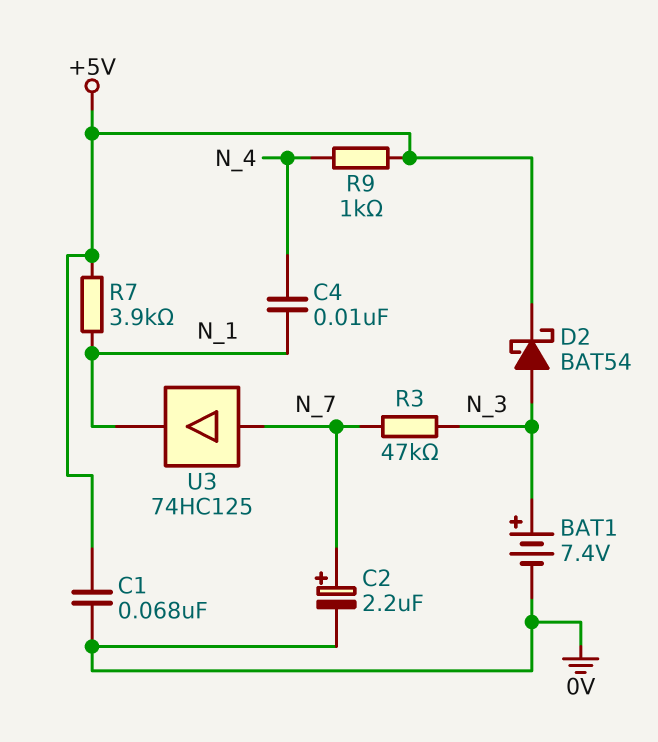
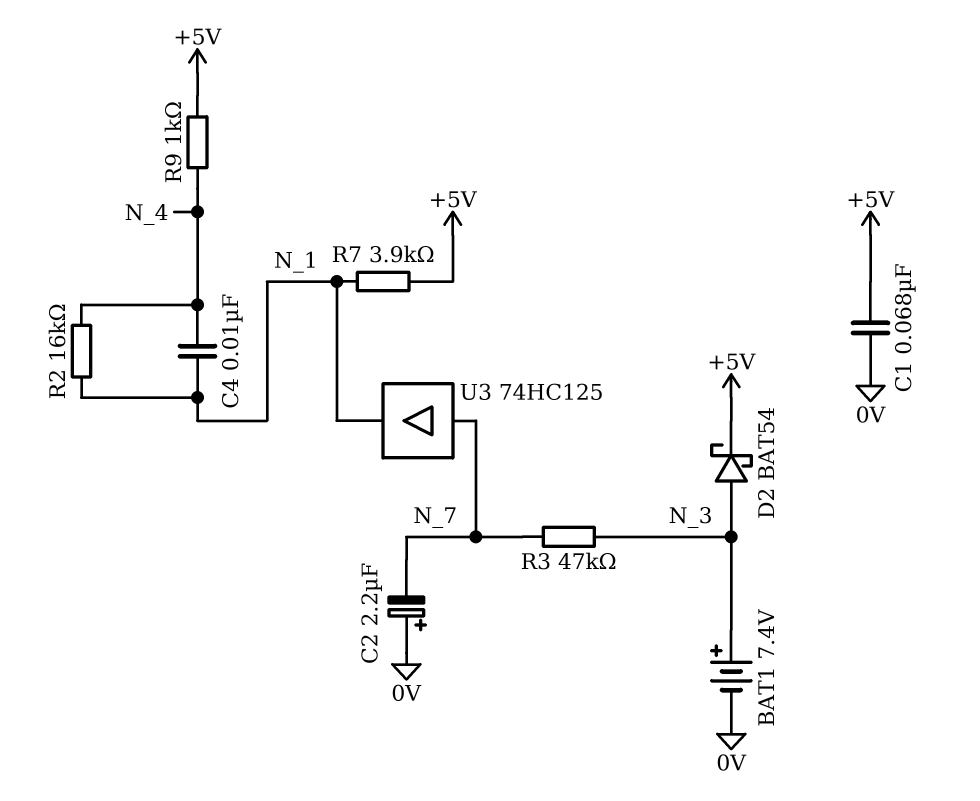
C2: 2.2uF (plus N_7, minus 0V) -> 2.2uF (plus 0V, minus N_7)
R2: none -> 16k (N_1, N_4)

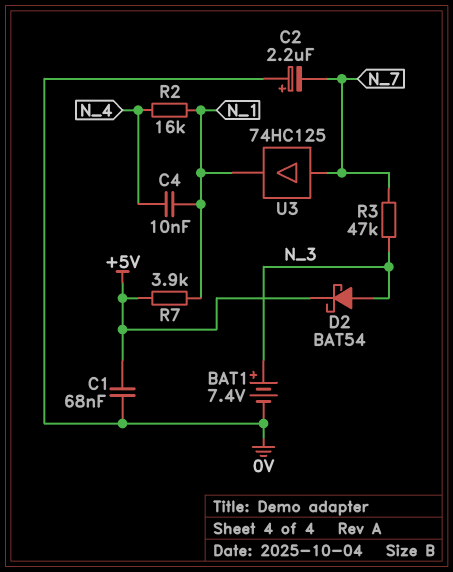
R9: 1k (+5V, N_4) -> none

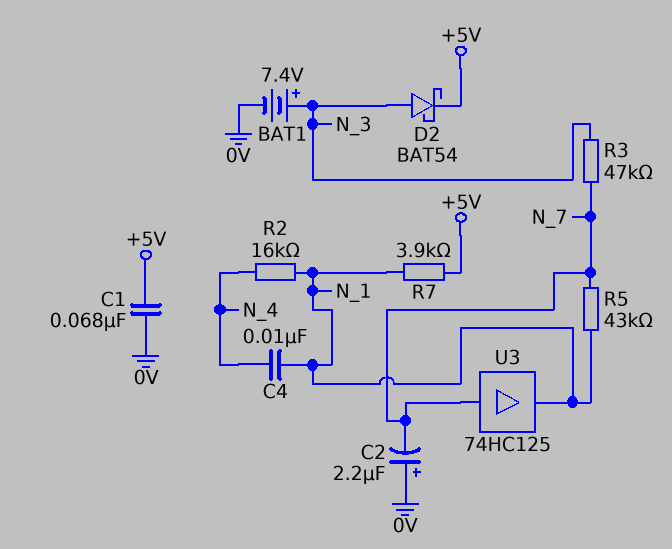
R5: none -> 43k (N_1, N_7)

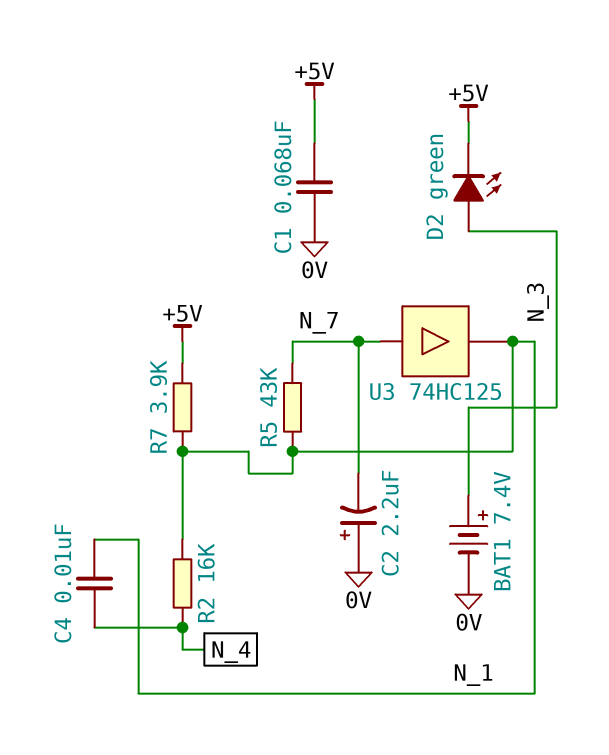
D2: schottky BAT54 (A N_3, K +5V) -> LED green (A N_3, K +5V)
R3: 47k (N_3, N_7) -> none

